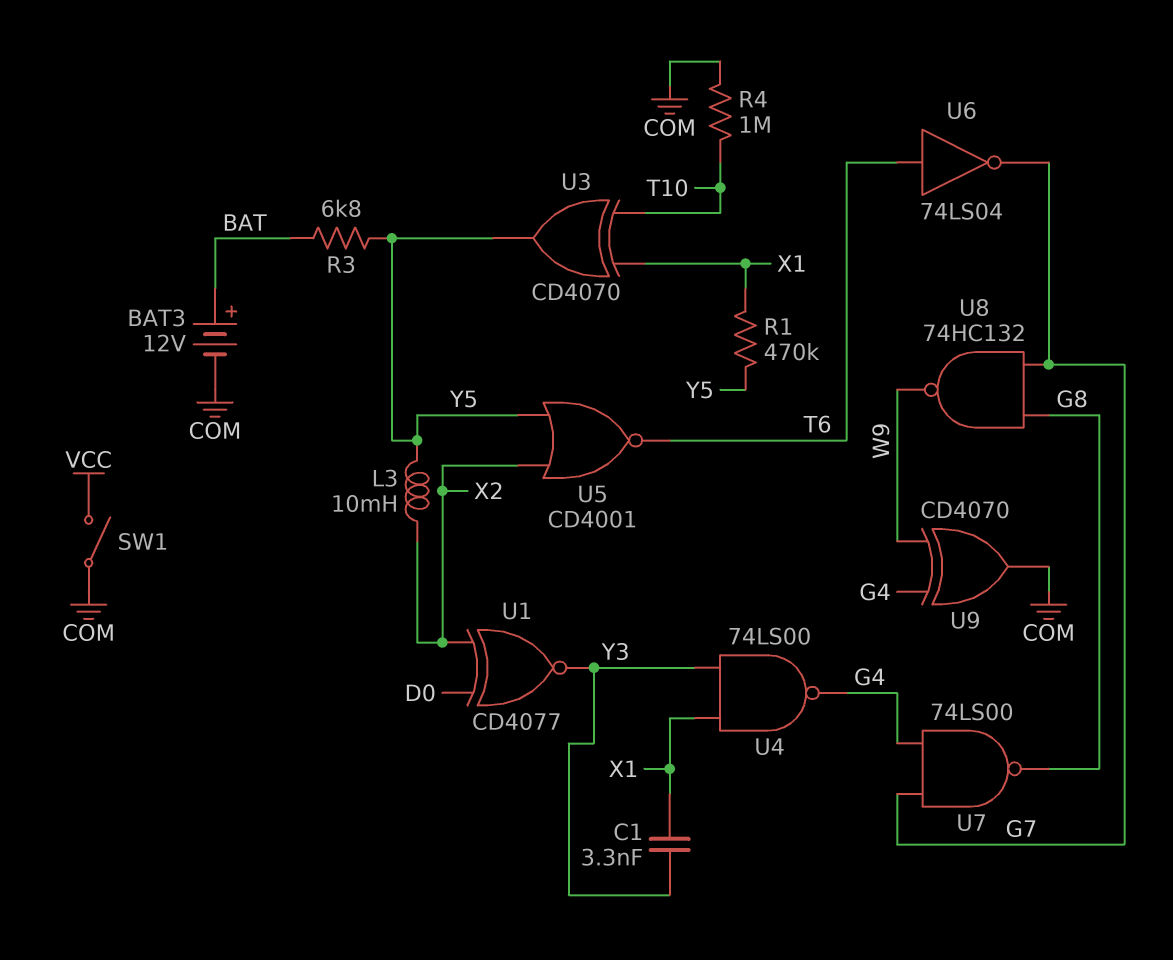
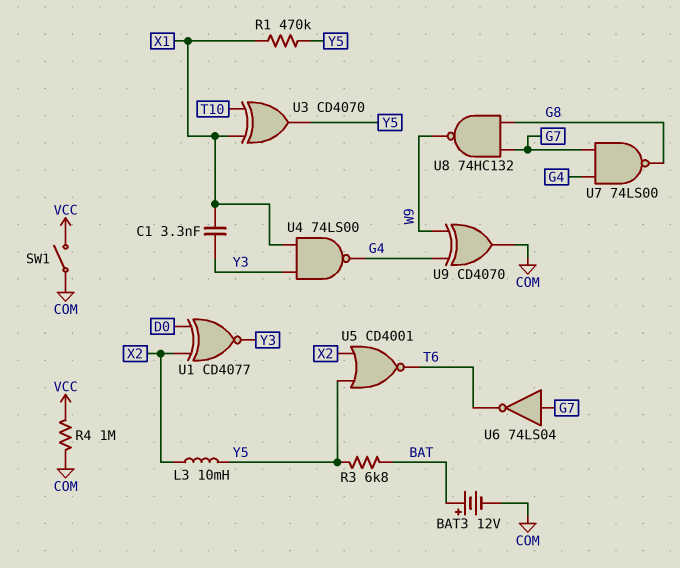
R4: 1M (COM, T10) -> 1M (COM, VCC)
U6: NOT 74LS04 (in T6, out G7) -> NOT 74LS04 (in G7, out T6)

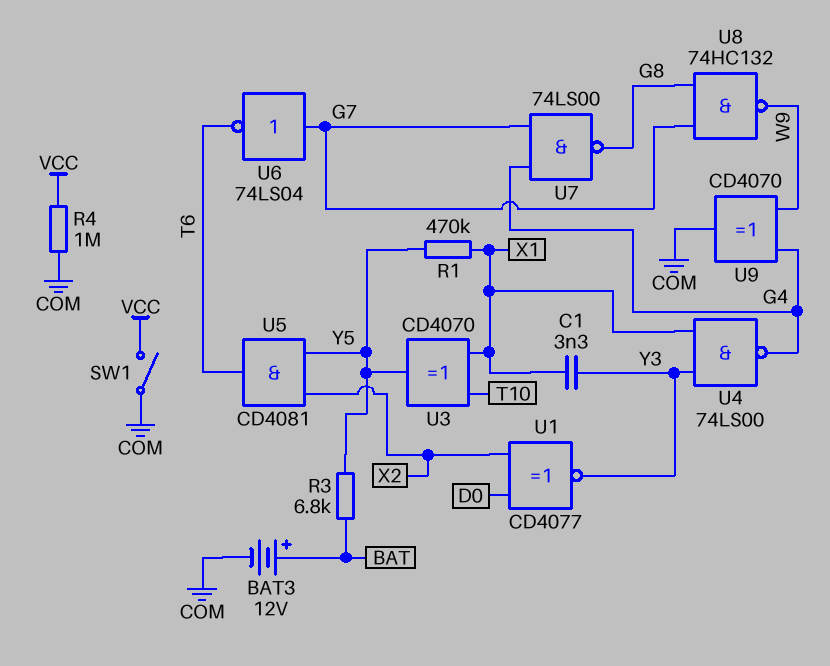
L3: 10mH (X2, Y5) -> none
U5: NOR CD4001 (in X2, in Y5, out T6) -> AND CD4081 (in X2, in Y5, out T6)

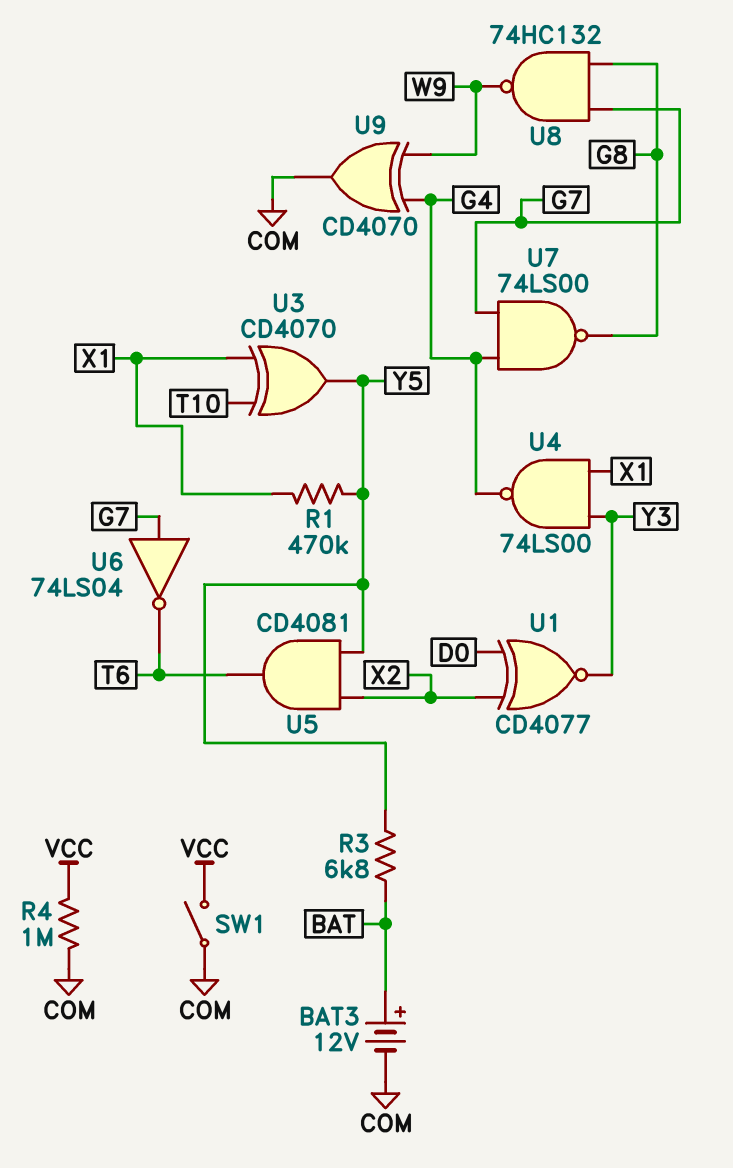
C1: 3.3nF (X1, Y3) -> none

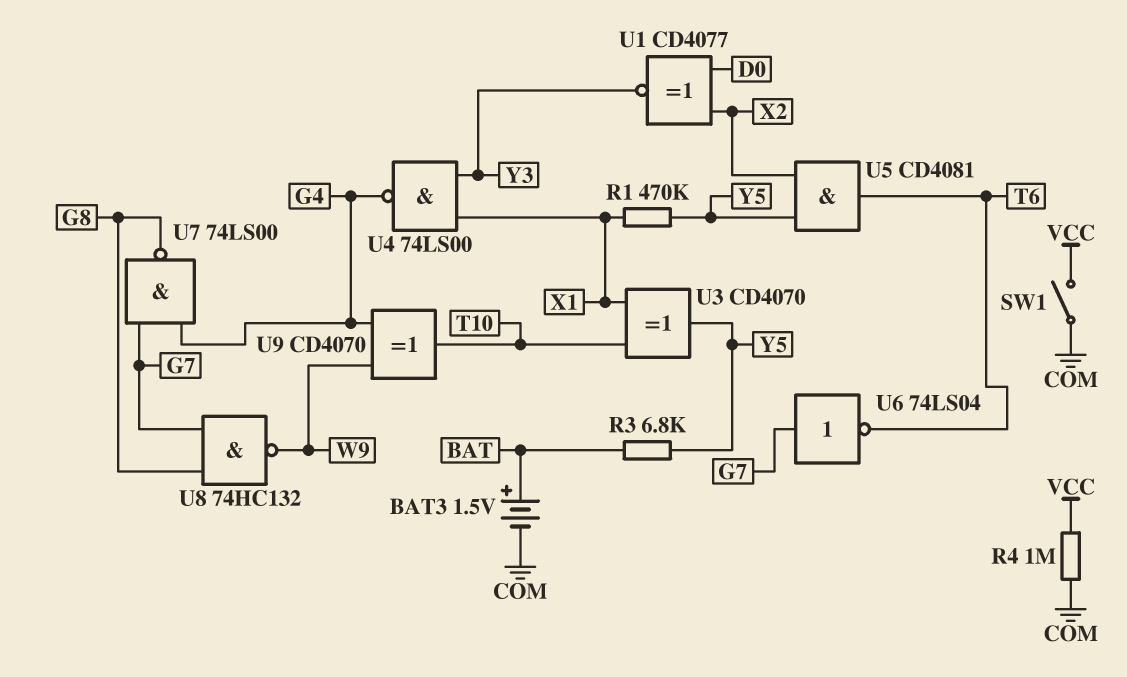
BAT3: 12V (plus BAT, minus COM) -> 1.5V (plus BAT, minus COM)
U9: XOR CD4070 (in G4, in W9, out COM) -> XOR CD4070 (in G4, in W9, out T10)

